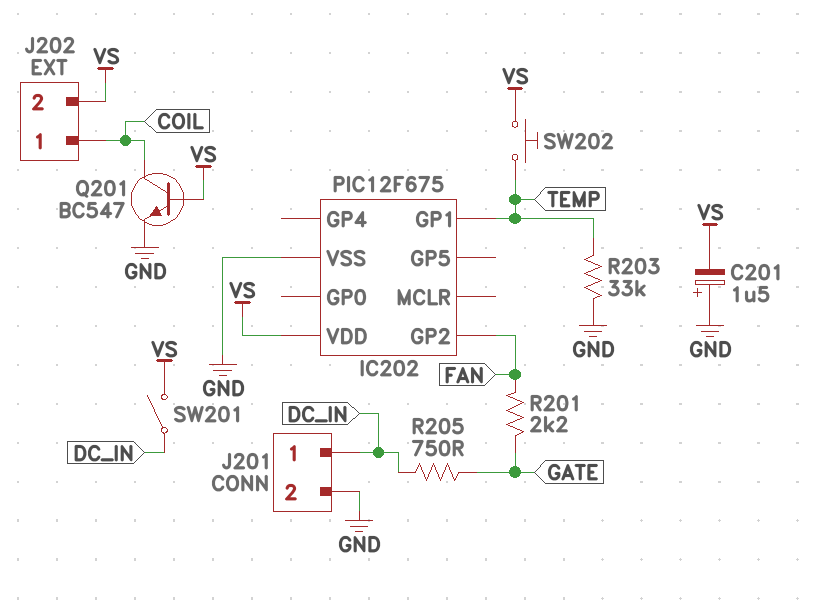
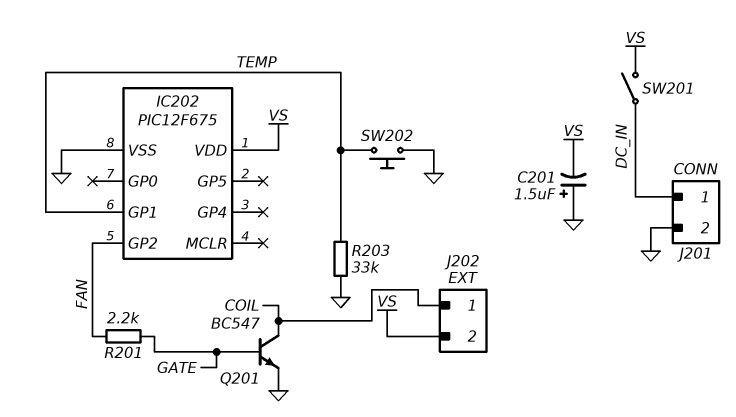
Q201: NPN BC547 (B VS, C COIL, E GND) -> NPN BC547 (B GATE, C COIL, E GND)
R205: 750 (DC_IN, GATE) -> none
SW202: button (TEMP, VS) -> button (GND, TEMP)

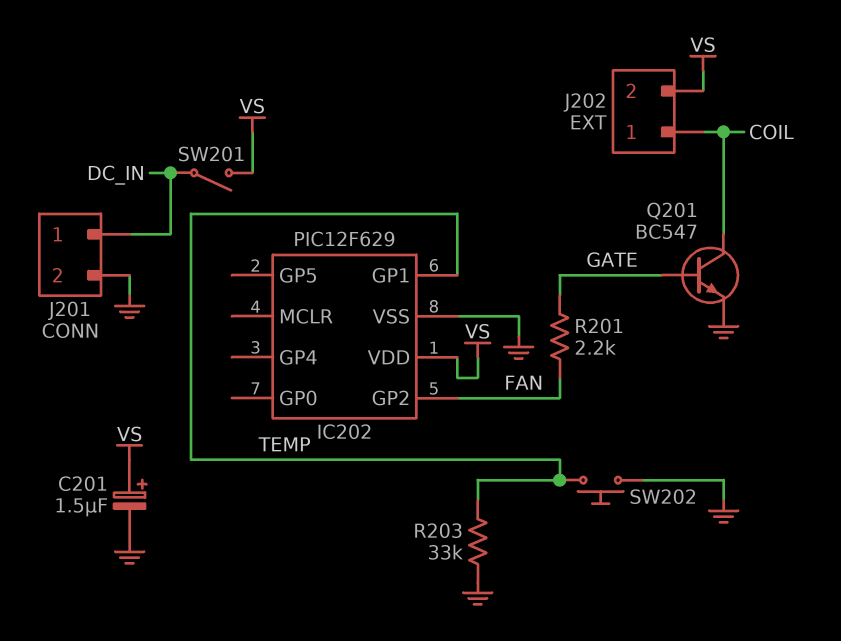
C201: 1.5uF (plus GND, minus VS) -> 1.5uF (plus VS, minus GND)
IC202: PIC12F675 -> PIC12F629

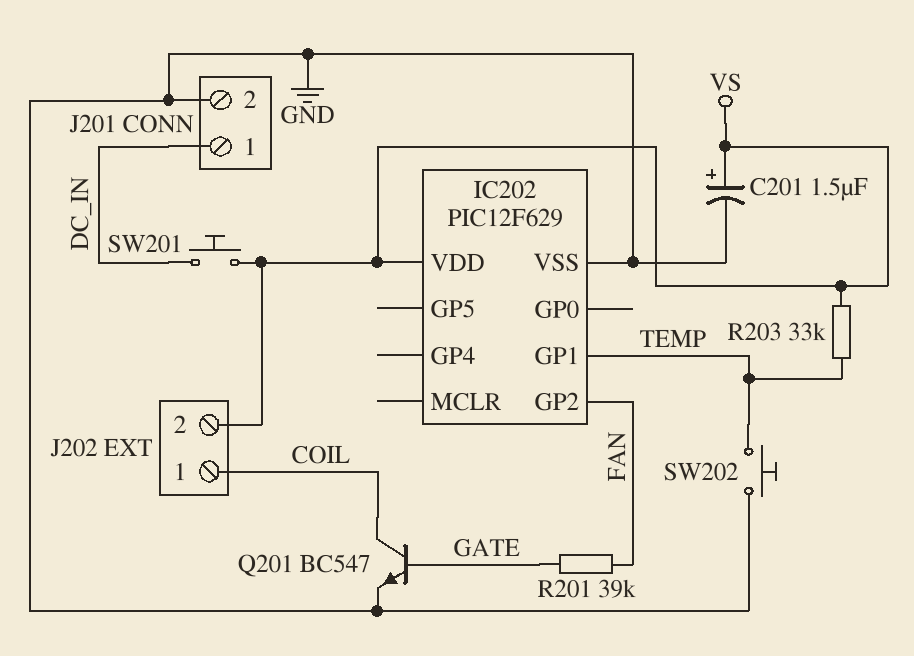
R201: 2.2k (FAN, GATE) -> 39k (FAN, GATE)
R203: 33k (GND, TEMP) -> 33k (TEMP, VS)
SW201: switch (DC_IN, VS) -> button (DC_IN, VS)

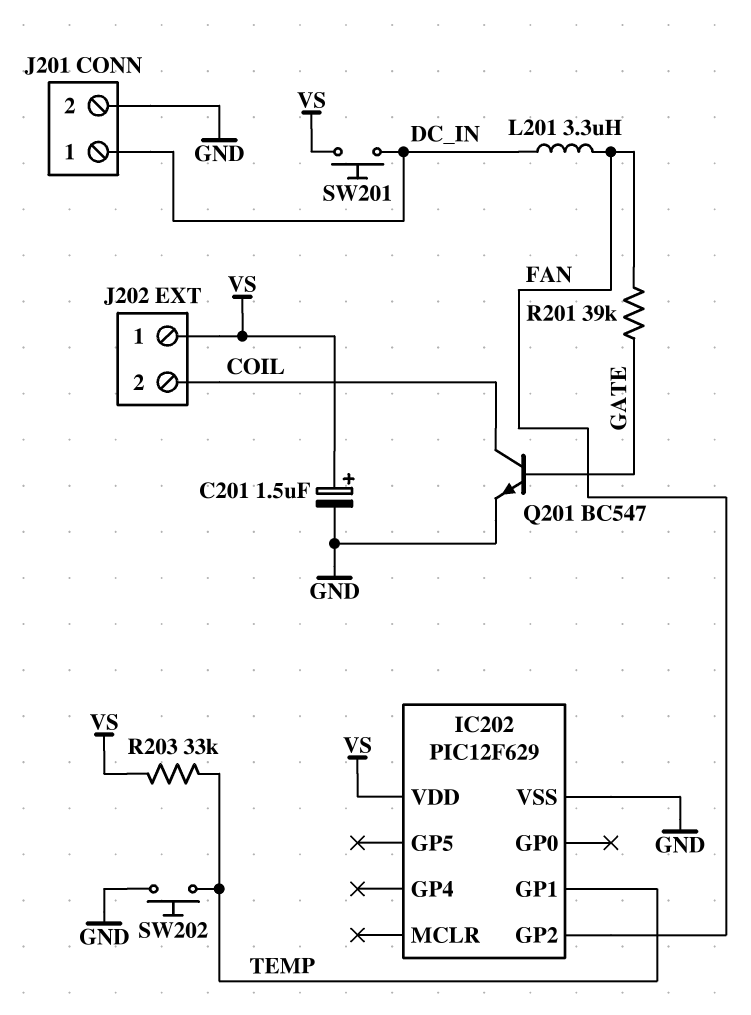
J202 pin 1: COIL -> VS
J202 pin 2: VS -> COIL
L201: none -> 3.3uH (DC_IN, FAN)

